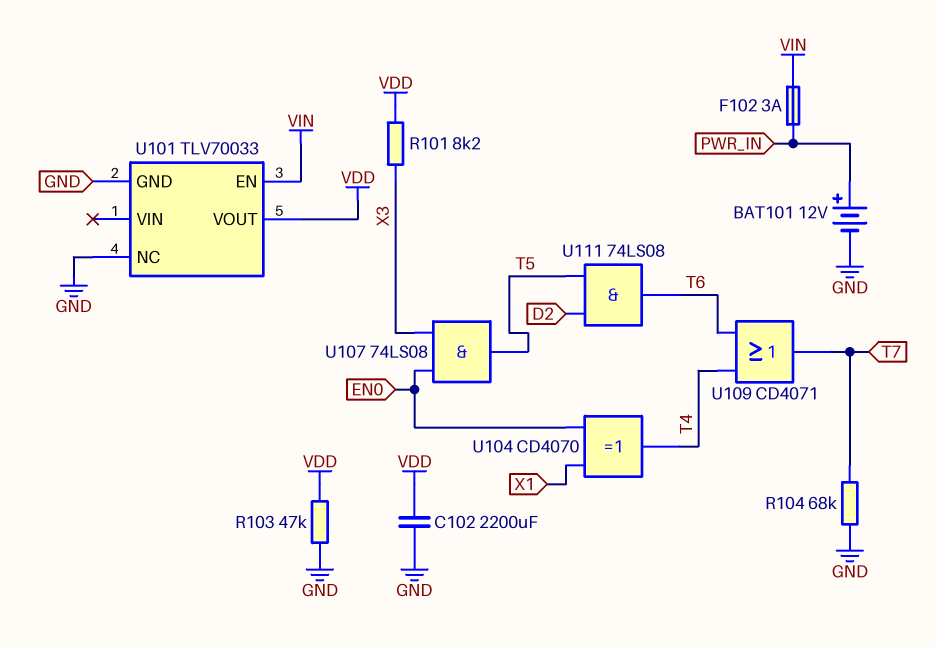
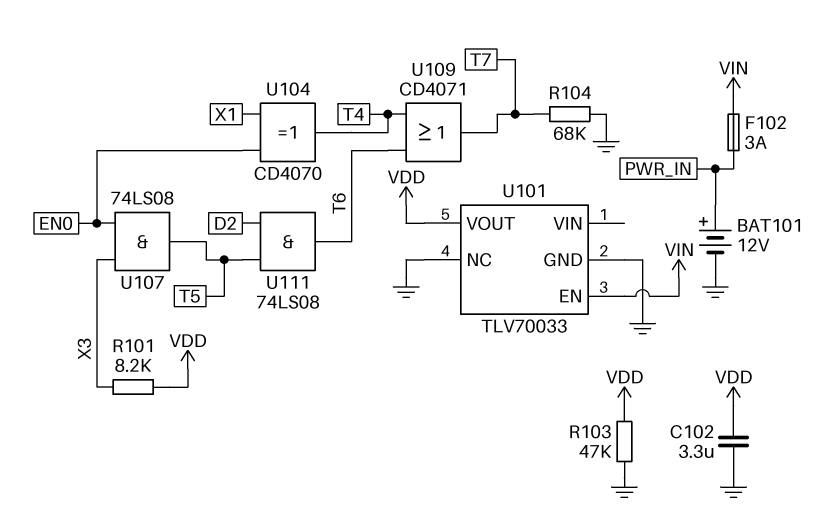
C102: 2200uF (GND, VDD) -> 3.3uF (GND, VDD)

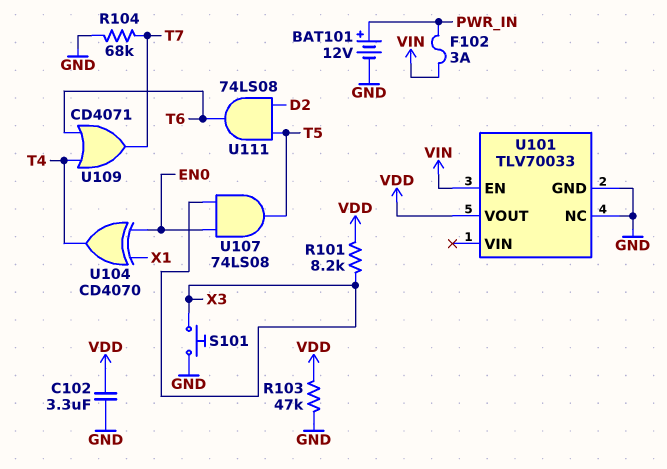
S101: none -> button (GND, X3)

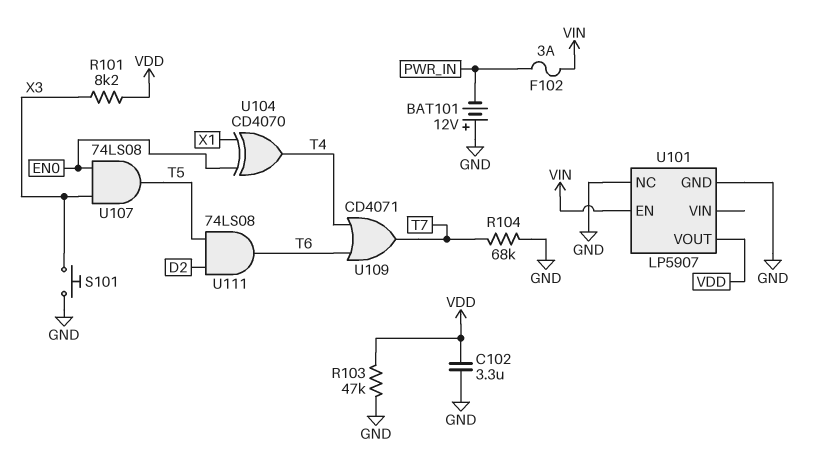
BAT101: 12V (plus PWR_IN, minus GND) -> 12V (plus GND, minus PWR_IN)
U101: TLV70033 -> LP5907

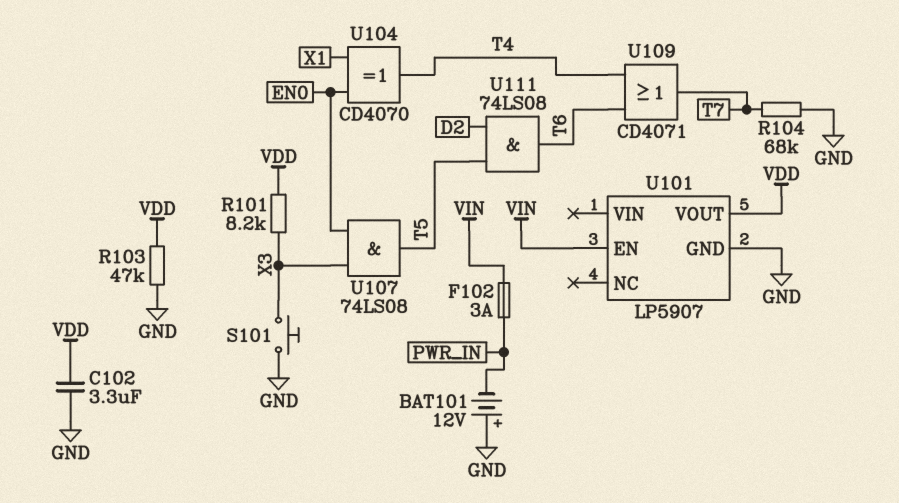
U101 pin NC: GND -> none

